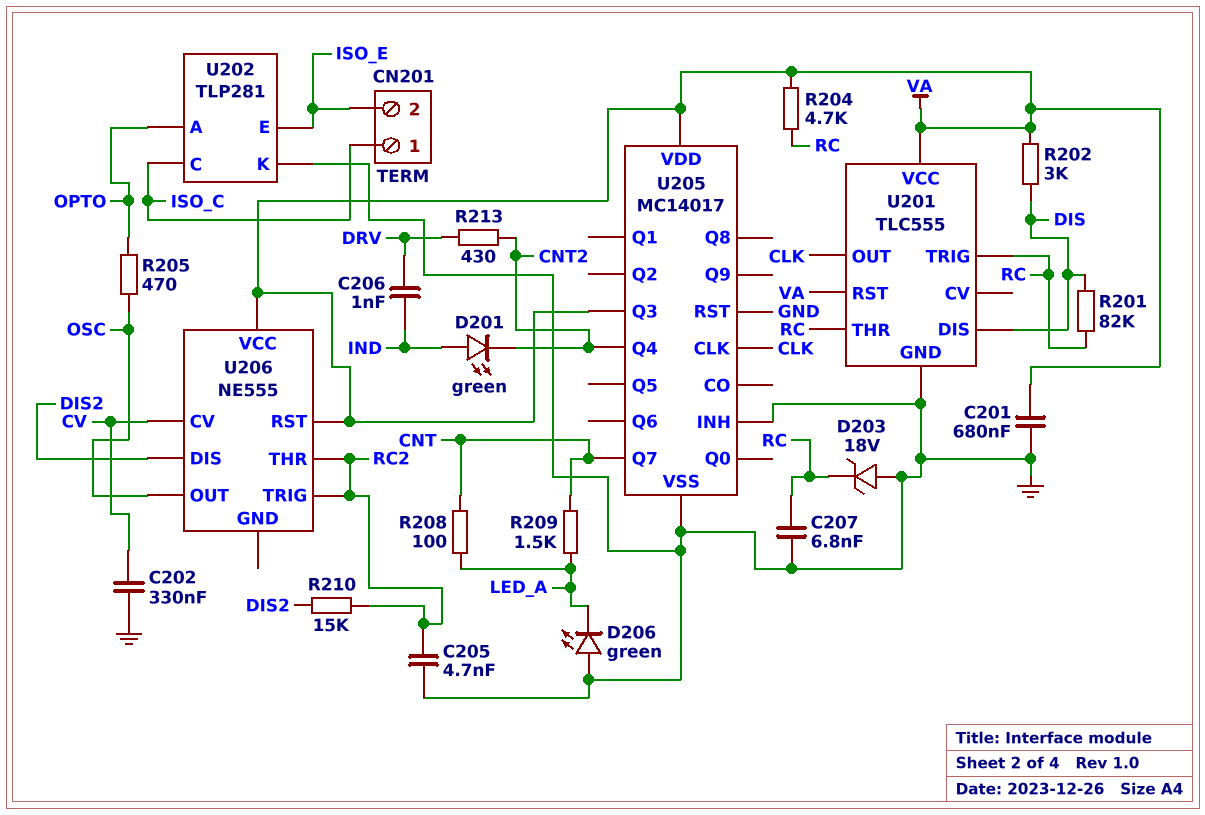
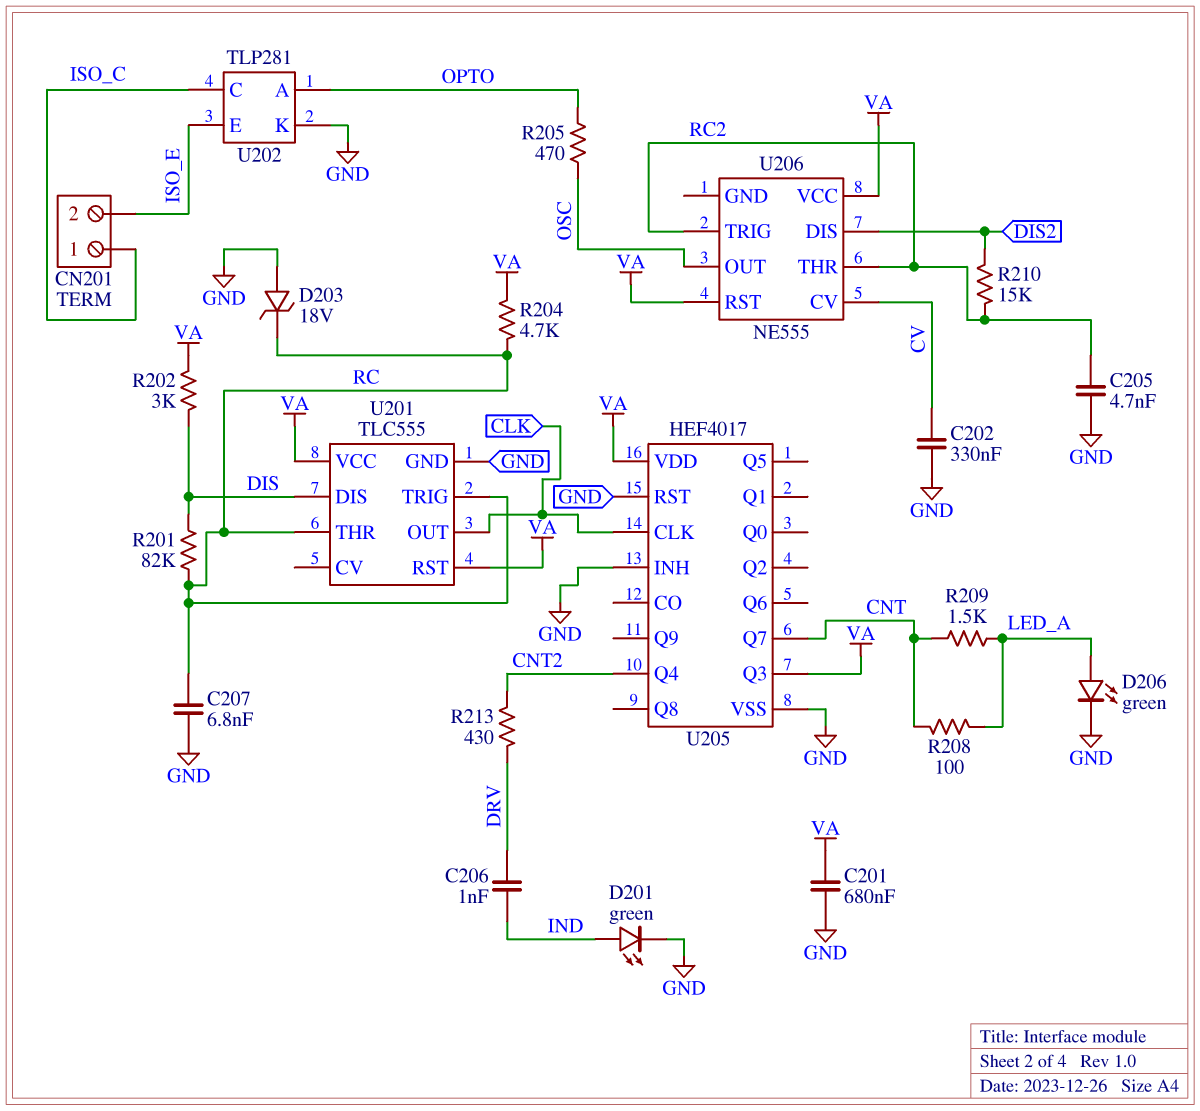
D201: LED green (A IND, K CNT2) -> LED green (A IND, K GND)
D206: LED green (A GND, K LED_A) -> LED green (A LED_A, K GND)
U205: MC14017 -> HEF4017

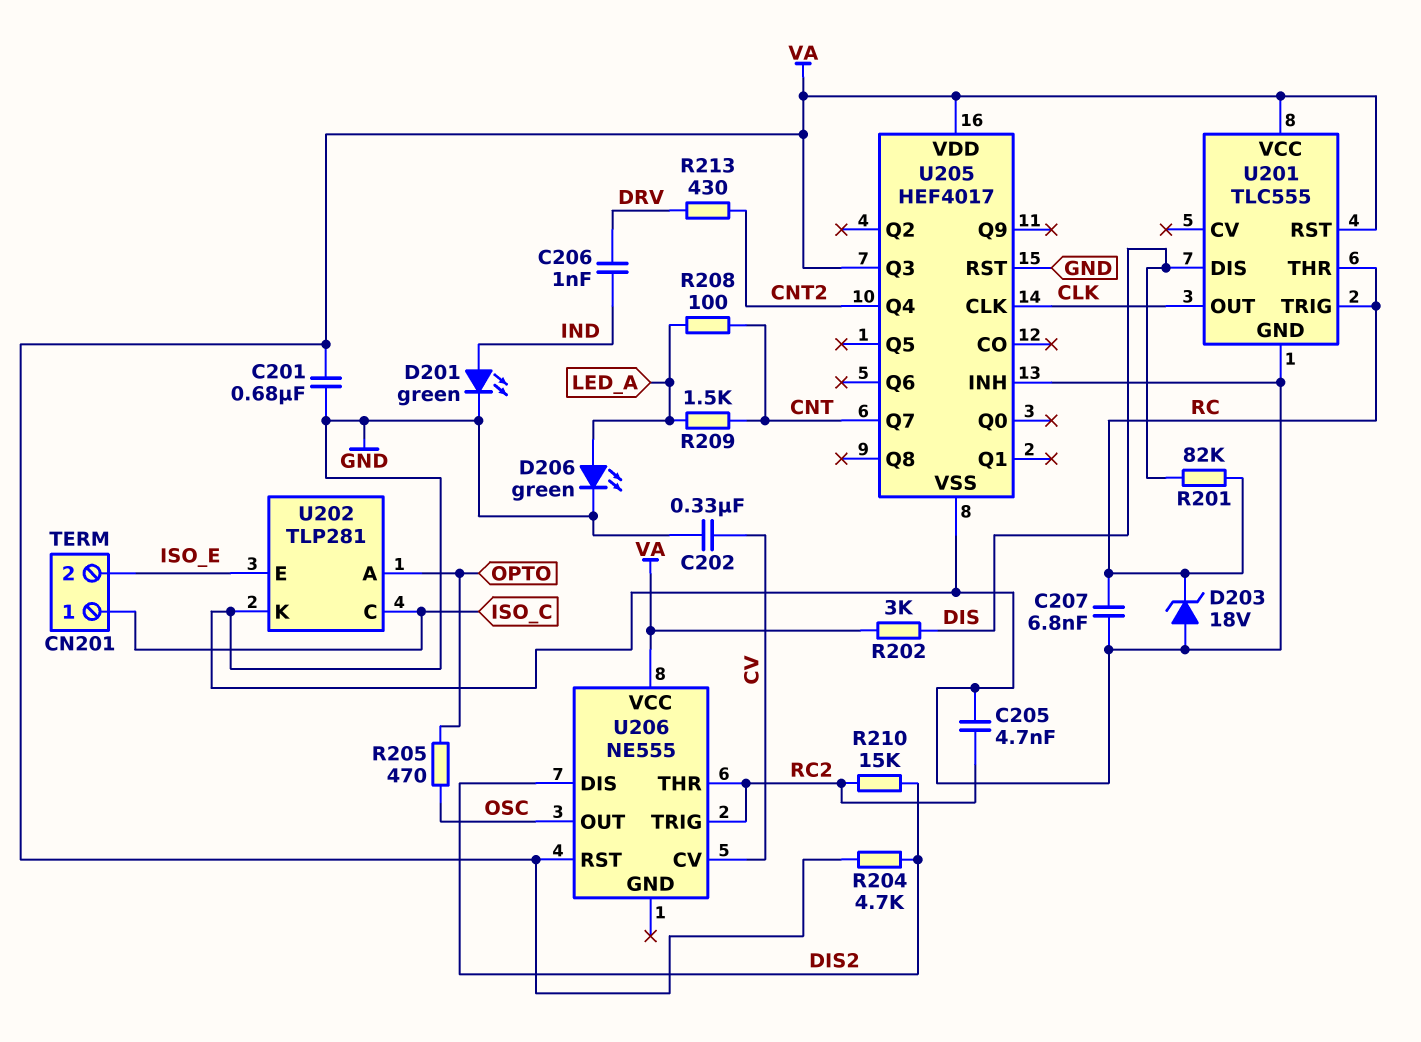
R204: 4.7k (RC, VA) -> 4.7k (DIS2, VA)

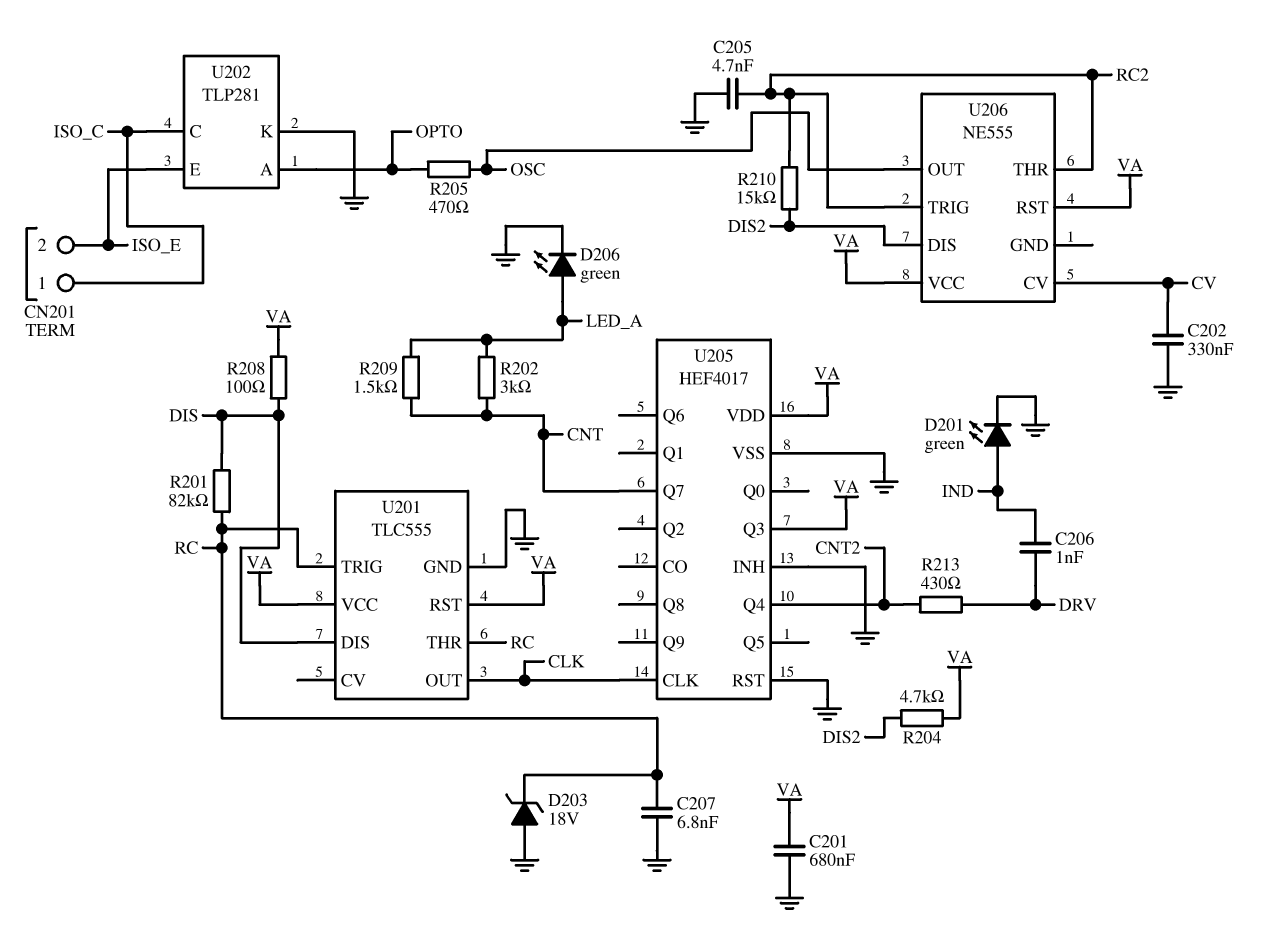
R202: 3k (DIS, VA) -> 3k (CNT, LED_A)
R208: 100 (CNT, LED_A) -> 100 (DIS, VA)

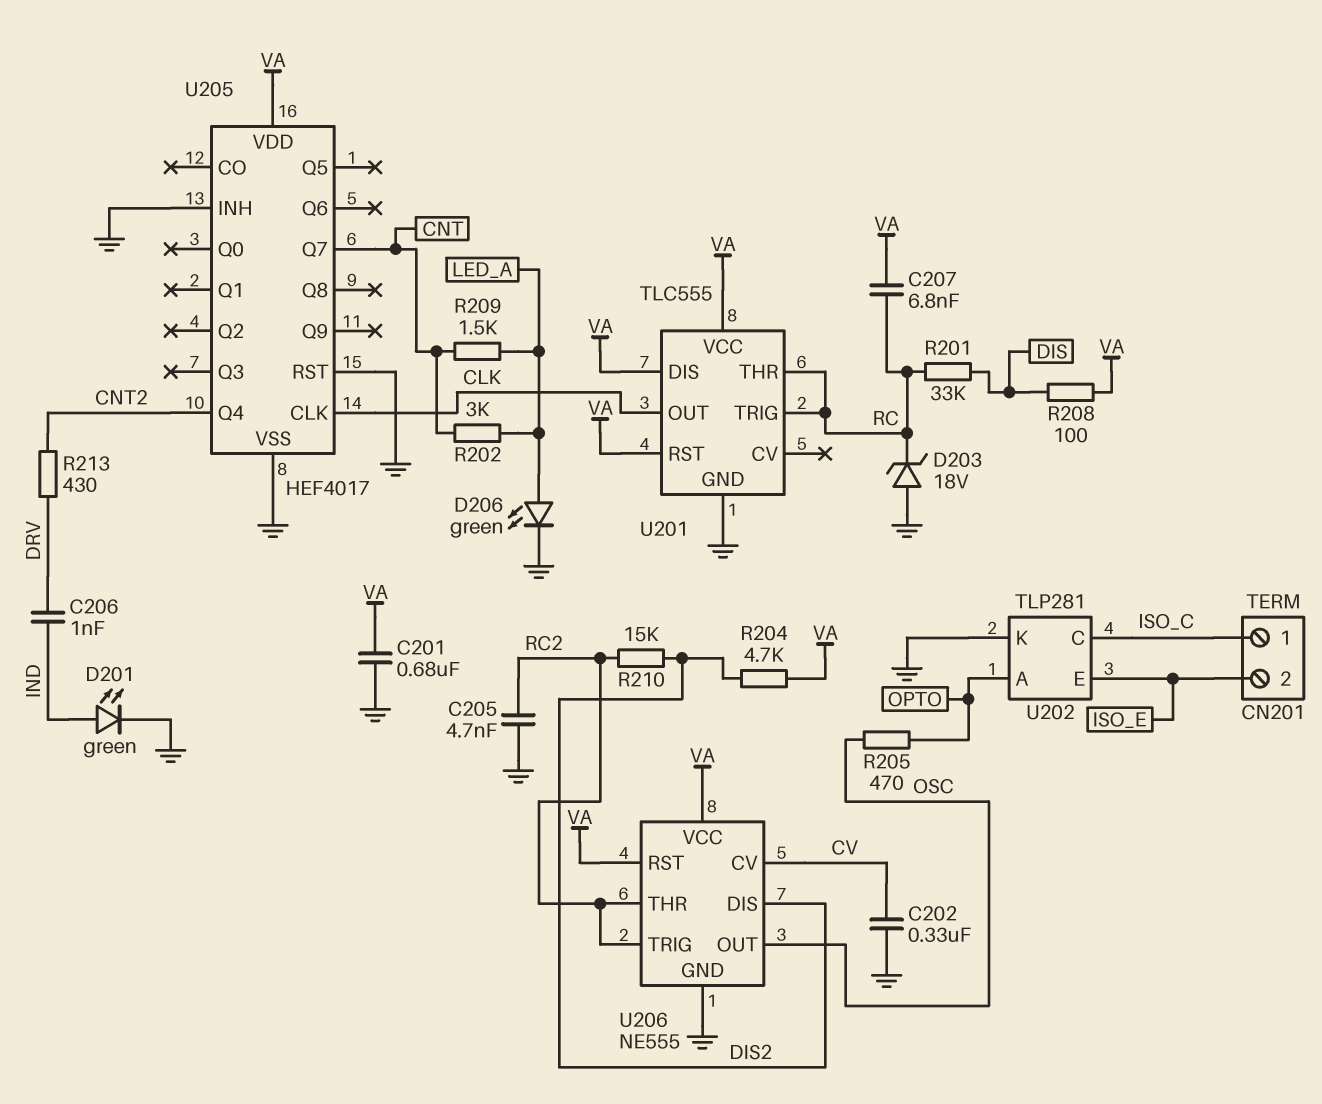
C207: 6.8nF (GND, RC) -> 6.8nF (RC, VA)
R201: 82k (DIS, RC) -> 33k (DIS, RC)
U201 pin DIS: DIS -> VA
U205 pin Q3: VA -> none
U206 pin GND: none -> GND

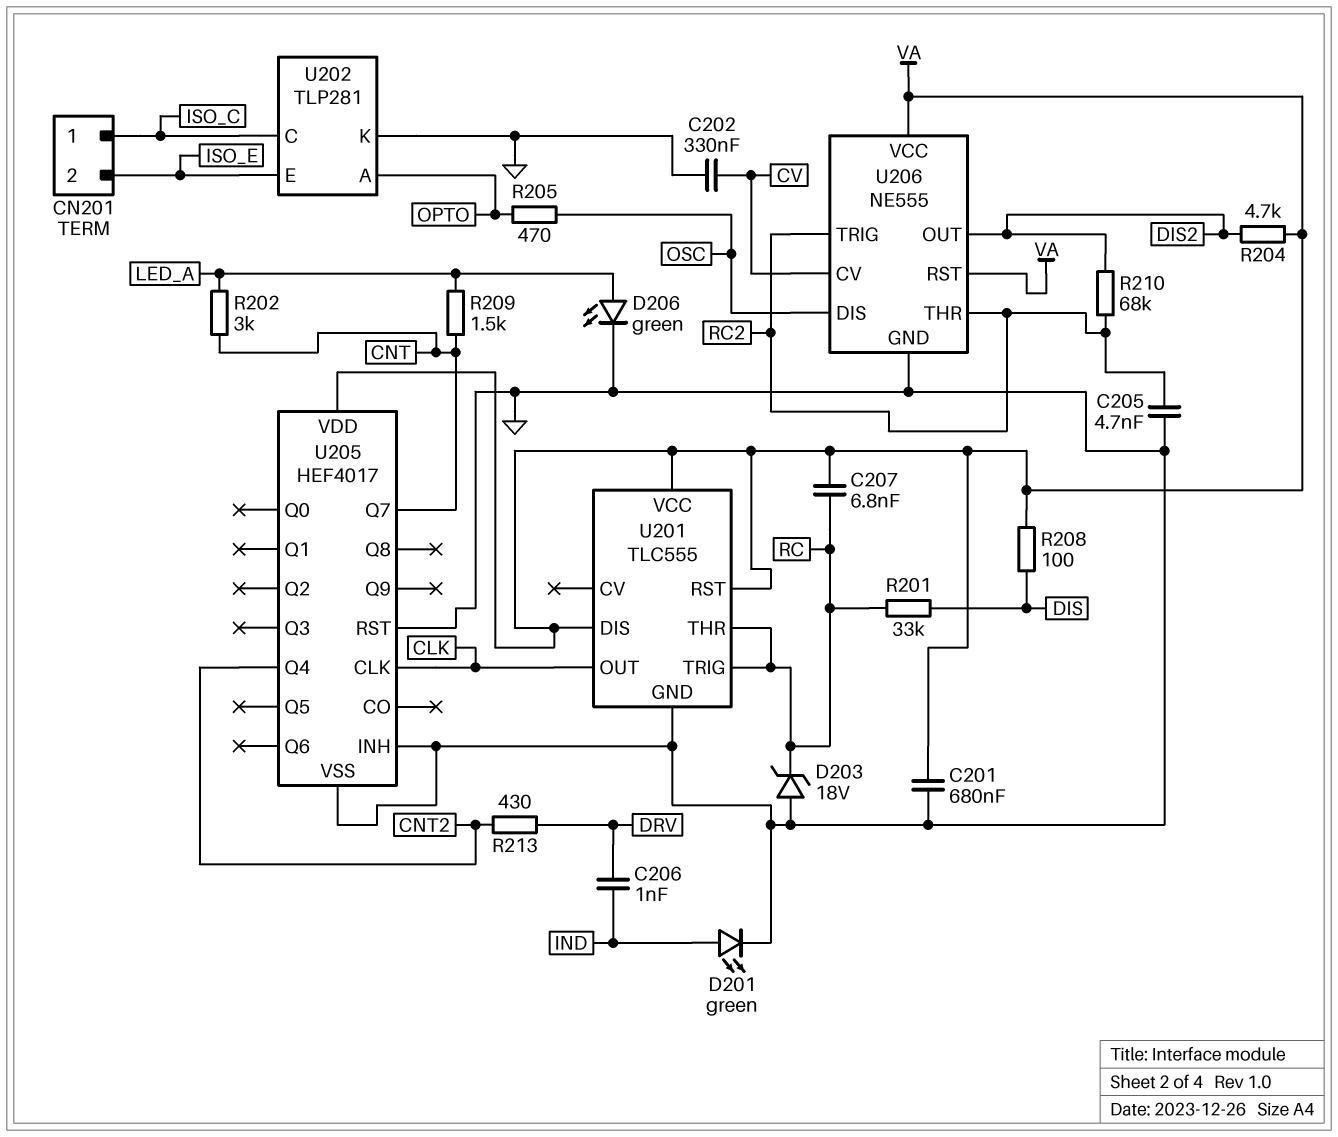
R210: 15k (DIS2, RC2) -> 68k (DIS2, RC2)
U206 pin DIS: DIS2 -> OSC
U206 pin OUT: OSC -> DIS2

